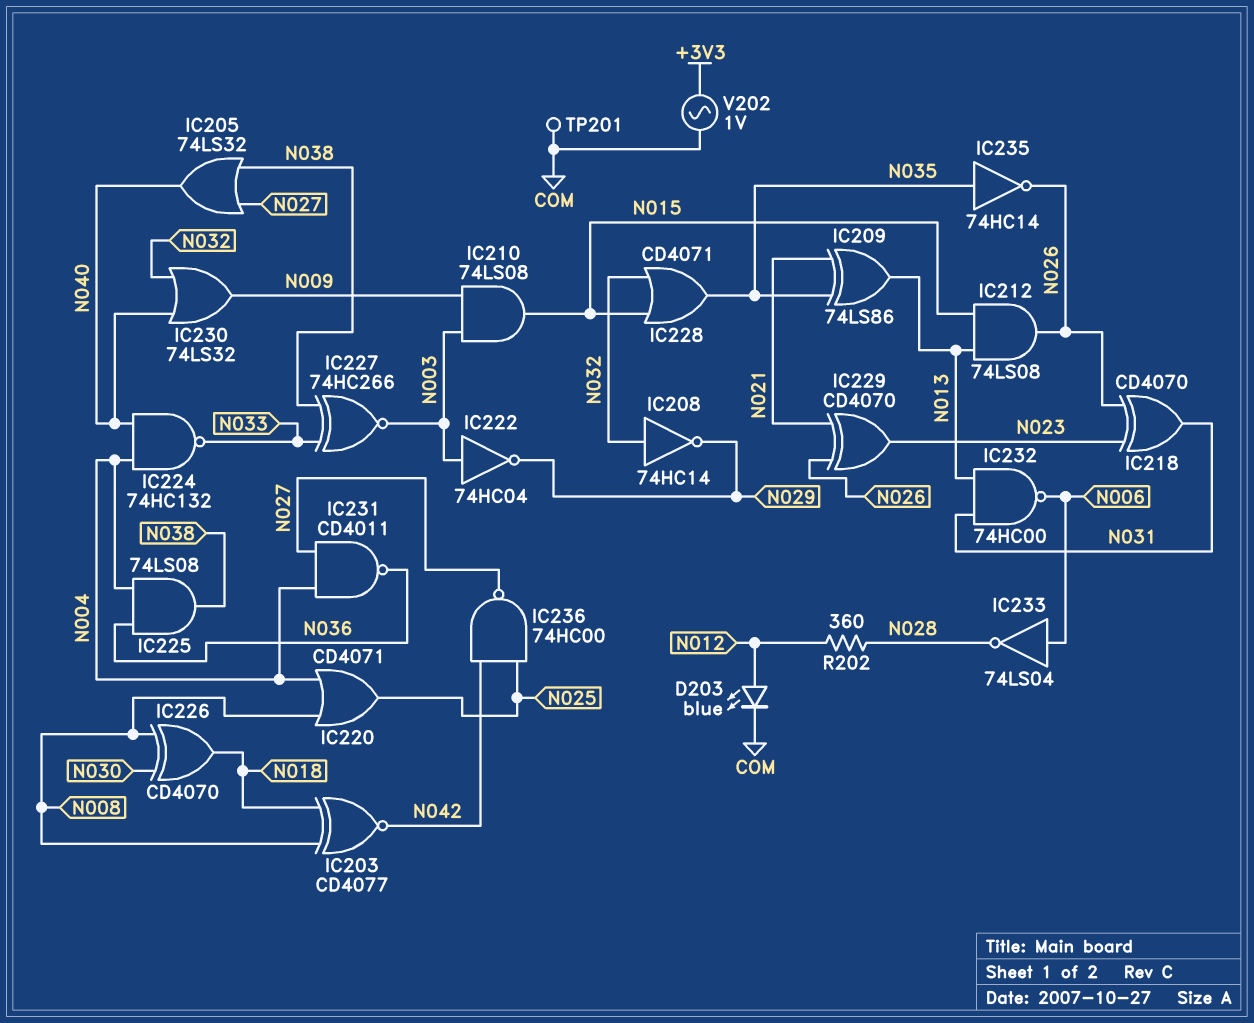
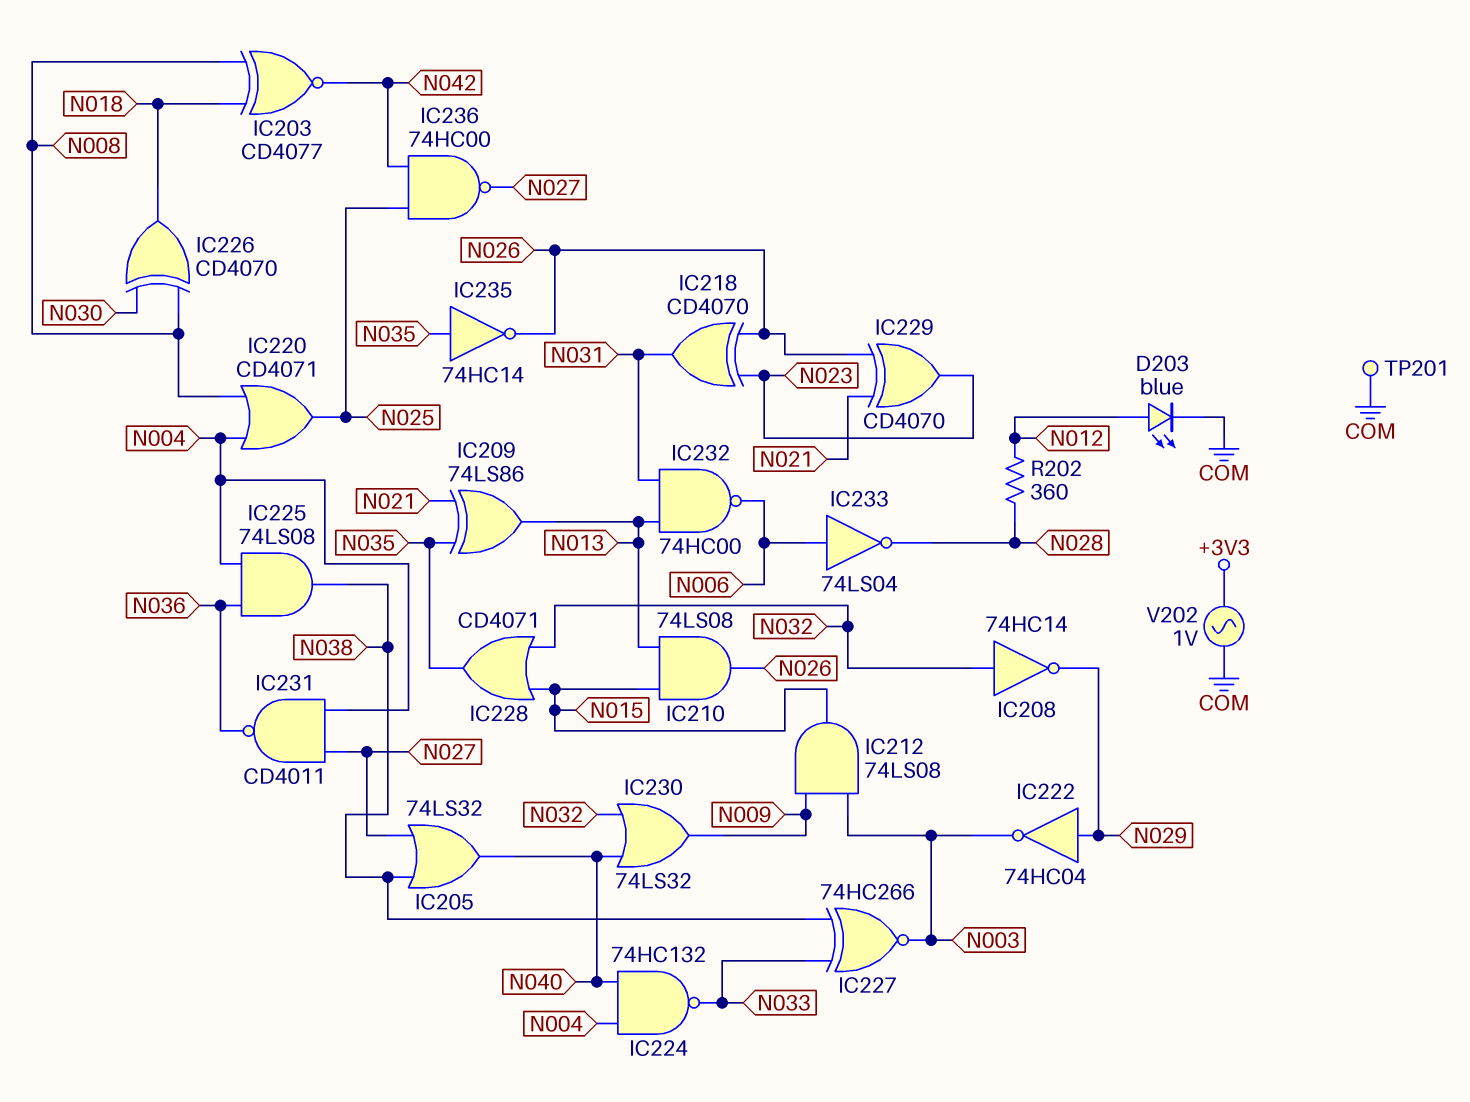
IC210: AND 74LS08 (in N003, in N009, out N015) -> AND 74LS08 (in N013, in N015, out N026)
IC212: AND 74LS08 (in N013, in N015, out N026) -> AND 74LS08 (in N003, in N009, out N015)
IC222: NOT 74HC04 (in N003, out N029) -> NOT 74HC04 (in N029, out N003)

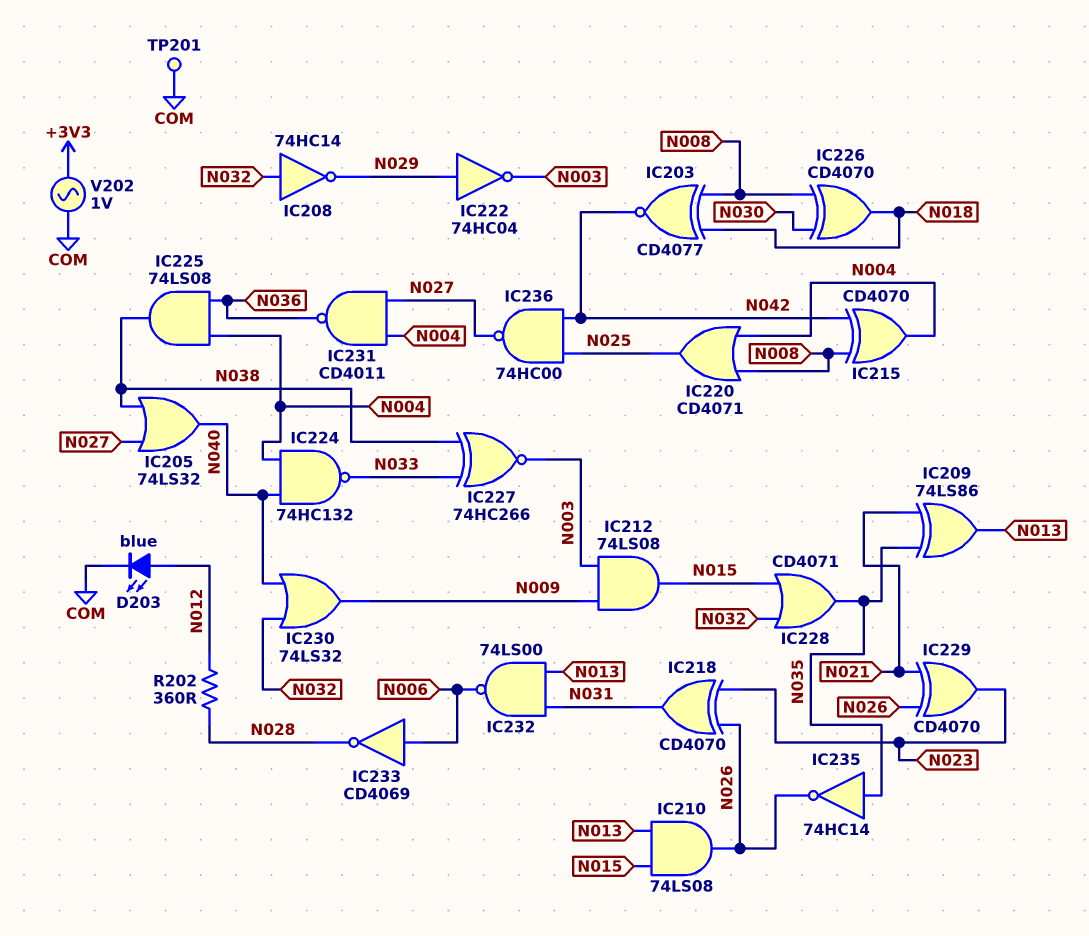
IC215: none -> XOR CD4070 (in N008, in N042, out N004)
IC232: NAND 74HC00 (in N013, in N031, out N006) -> NAND 74LS00 (in N013, in N031, out N006)
IC233: NOT 74LS04 (in N006, out N028) -> NOT CD4069 (in N006, out N028)

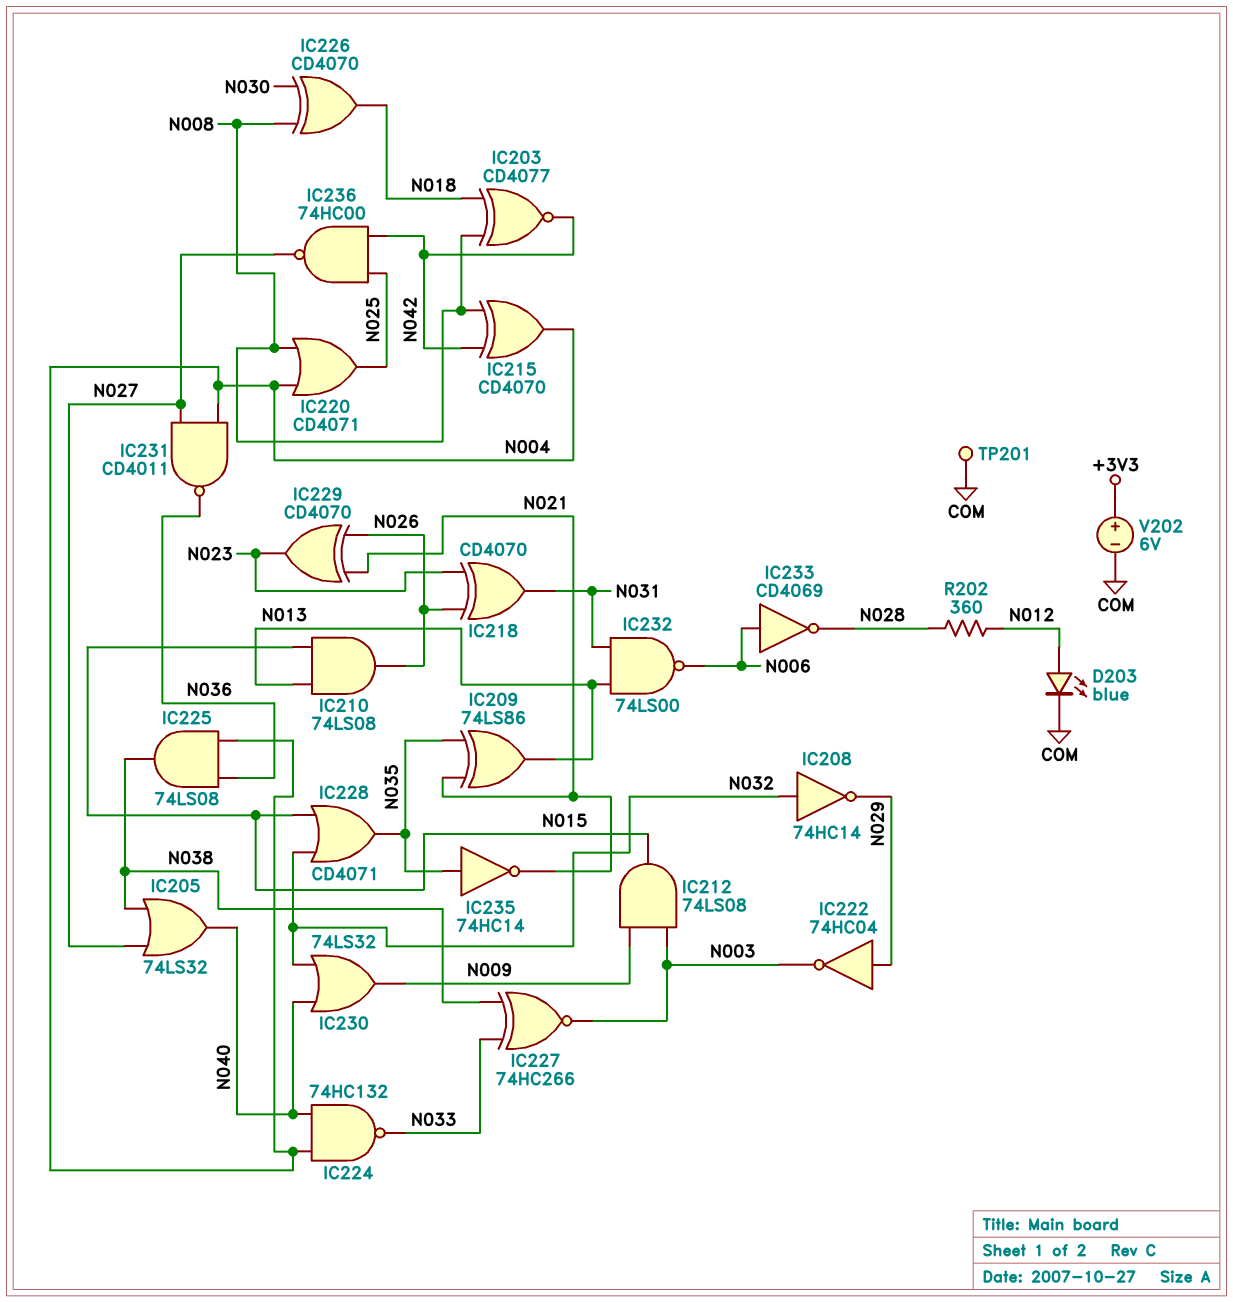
IC235: NOT 74HC14 (in N035, out N026) -> NOT 74HC14 (in N035, out N021)
V202: AC 1V (+3V3, COM) -> 6V (plus +3V3, minus COM)

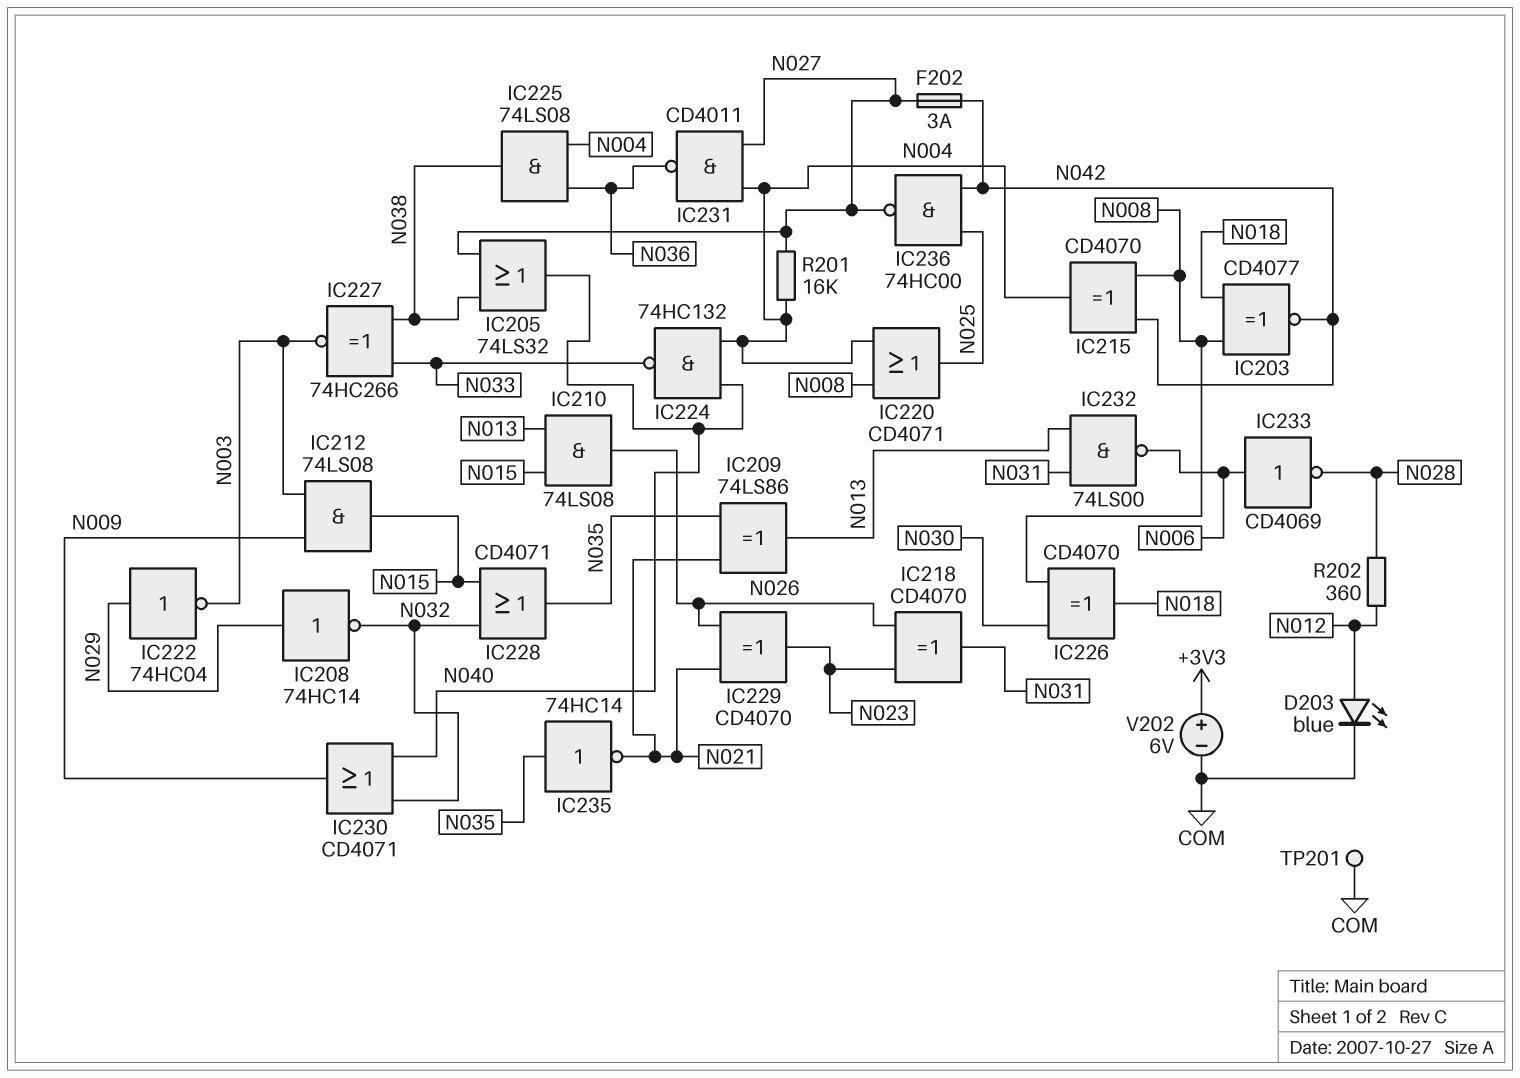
F202: none -> 3A (N027, N042)
IC208: NOT 74HC14 (in N032, out N029) -> NOT 74HC14 (in N029, out N032)
IC230: OR 74LS32 (in N032, in N040, out N009) -> OR CD4071 (in N032, in N040, out N009)
R201: none -> 16k (N004, N027)

